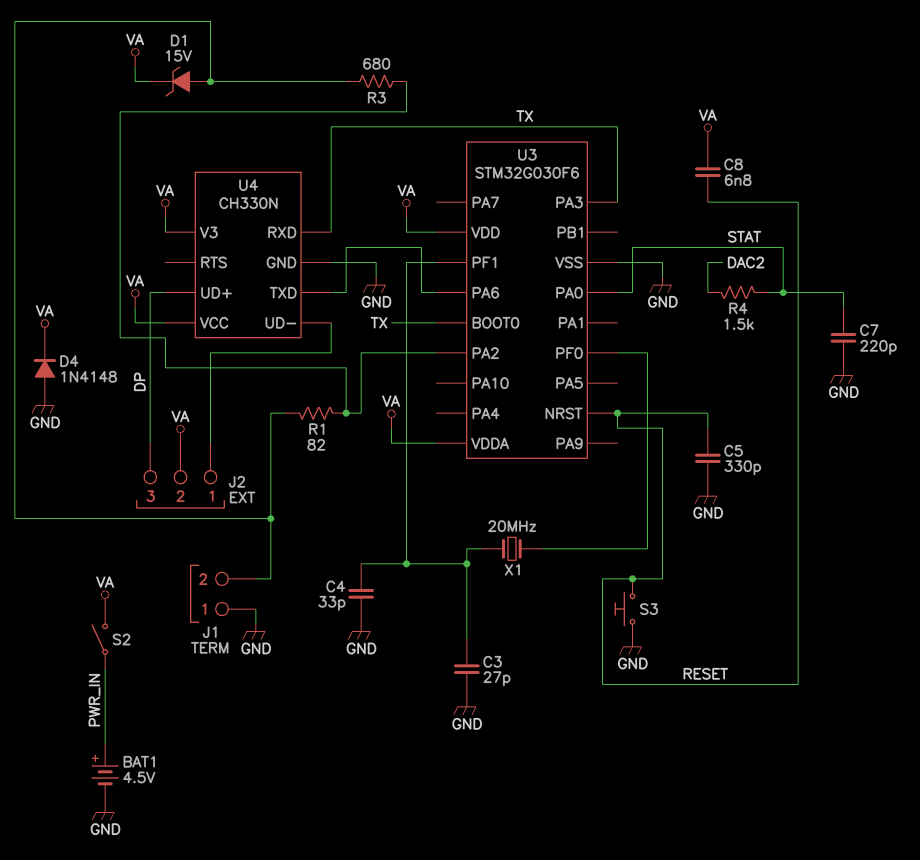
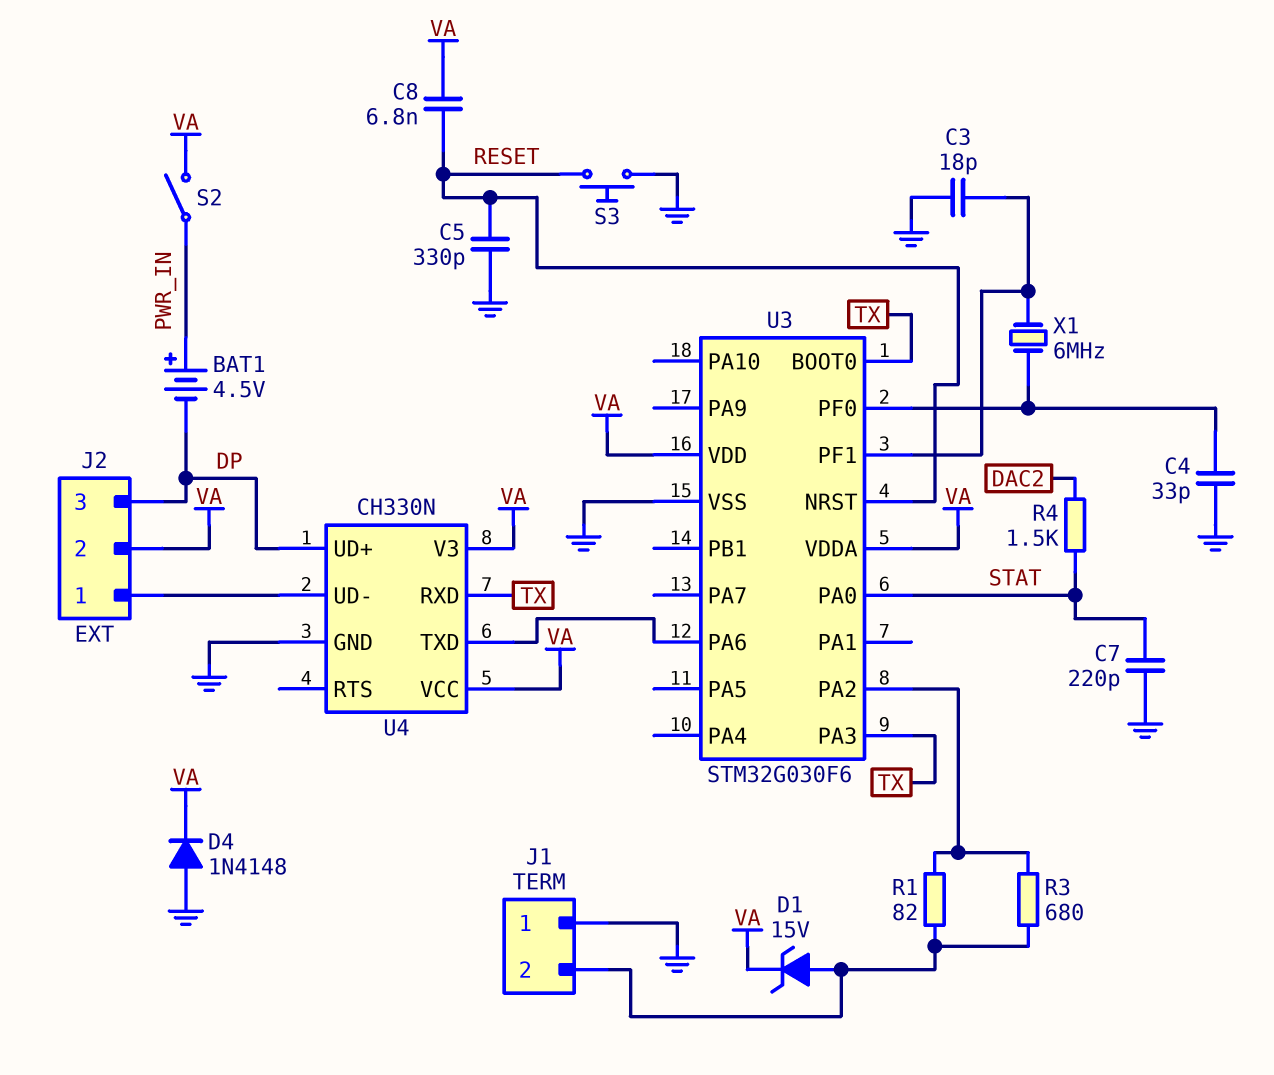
BAT1: 4.5V (plus PWR_IN, minus GND) -> 4.5V (plus PWR_IN, minus DP)
C3: 27pF (GND, U3/PF1) -> 18pF (GND, U3/PF1)
C4: 33pF (GND, U3/PF1) -> 33pF (GND, U3/PF0)
X1: 20MHz (U3/PF0, U3/PF1) -> 6MHz (U3/PF0, U3/PF1)

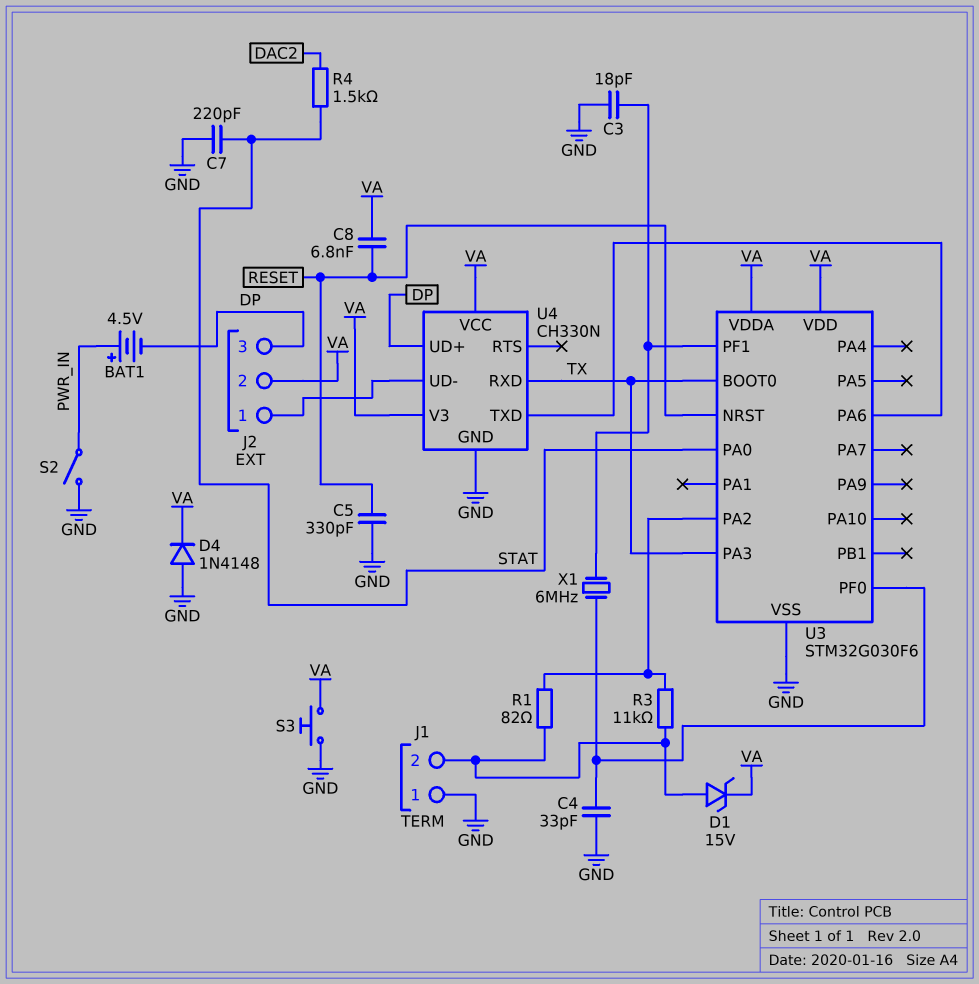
R3: 680 (J1/2, U3/PA2) -> 11k (J1/2, U3/PA2)
S2: switch (PWR_IN, VA) -> switch (GND, PWR_IN)
S3: button (GND, RESET) -> button (GND, VA)

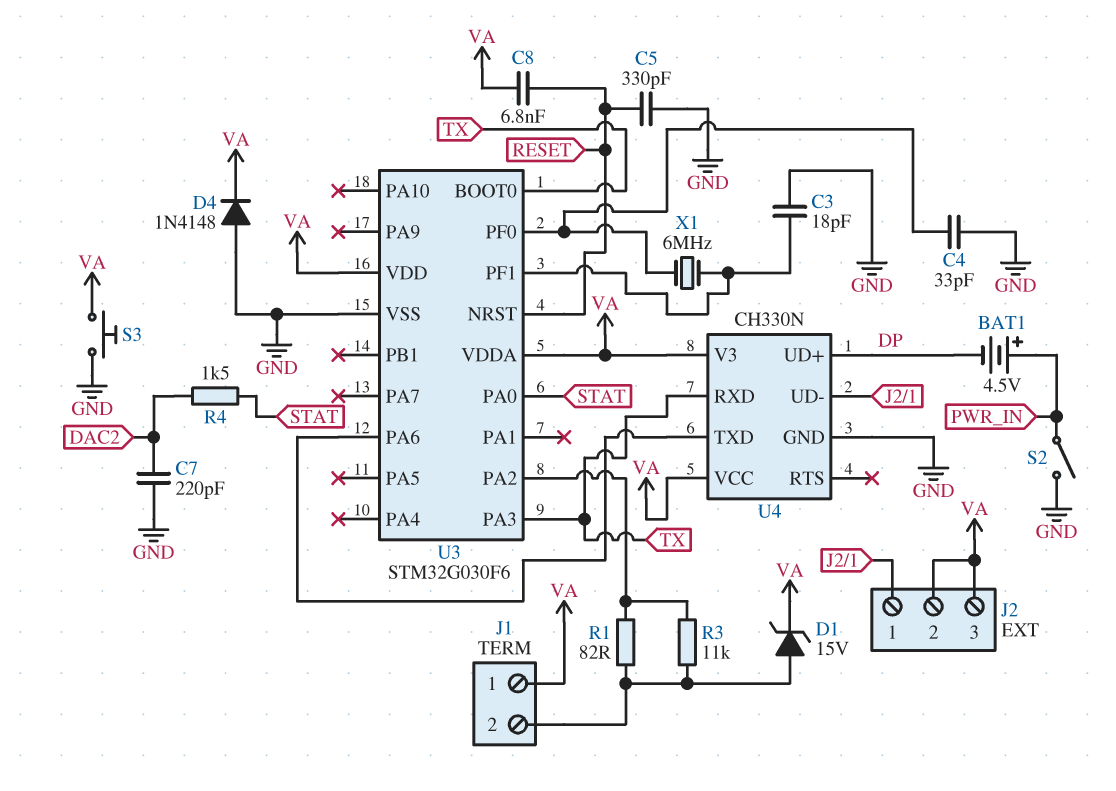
C7: 220pF (GND, STAT) -> 220pF (DAC2, GND)
J1 pin 1: GND -> VA
J2 pin 3: DP -> VA

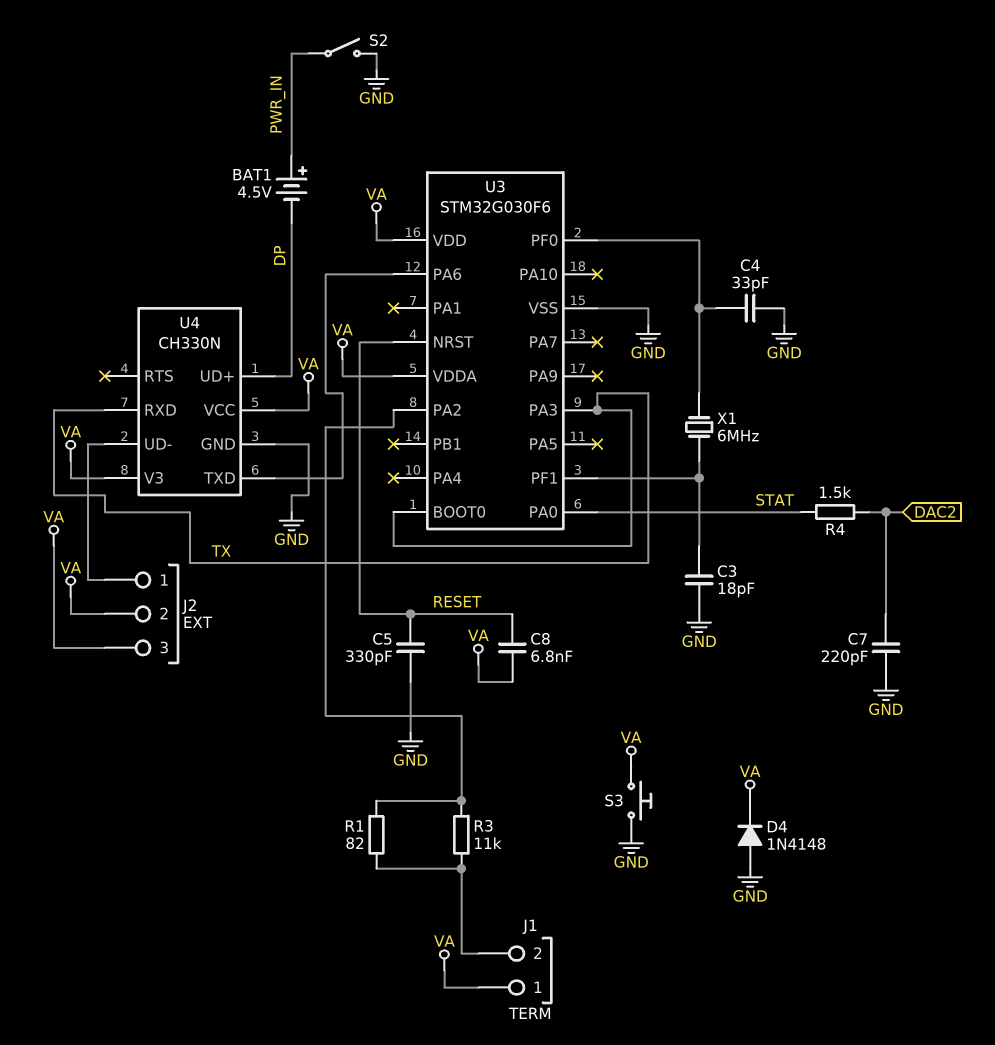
D1: zener 15V (A J1/2, K VA) -> none

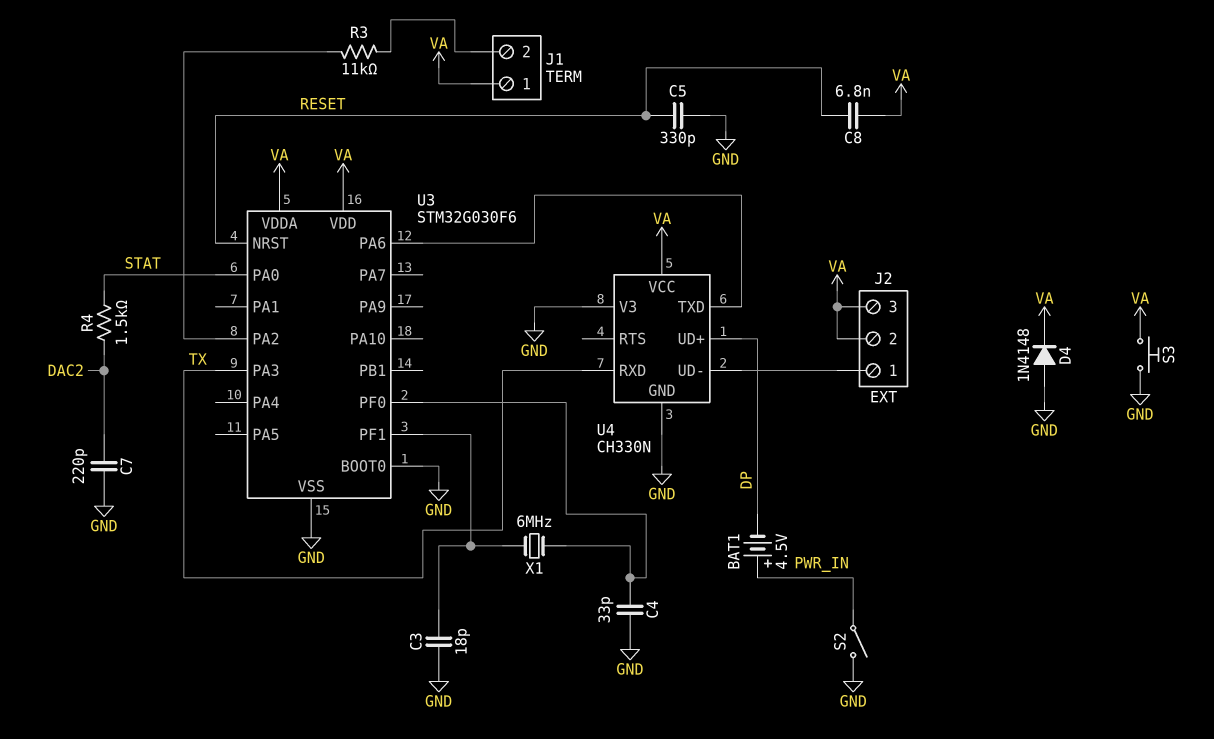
R1: 82 (J1/2, U3/PA2) -> none
U3 pin BOOT0: TX -> GND
U4 pin V3: VA -> GND

